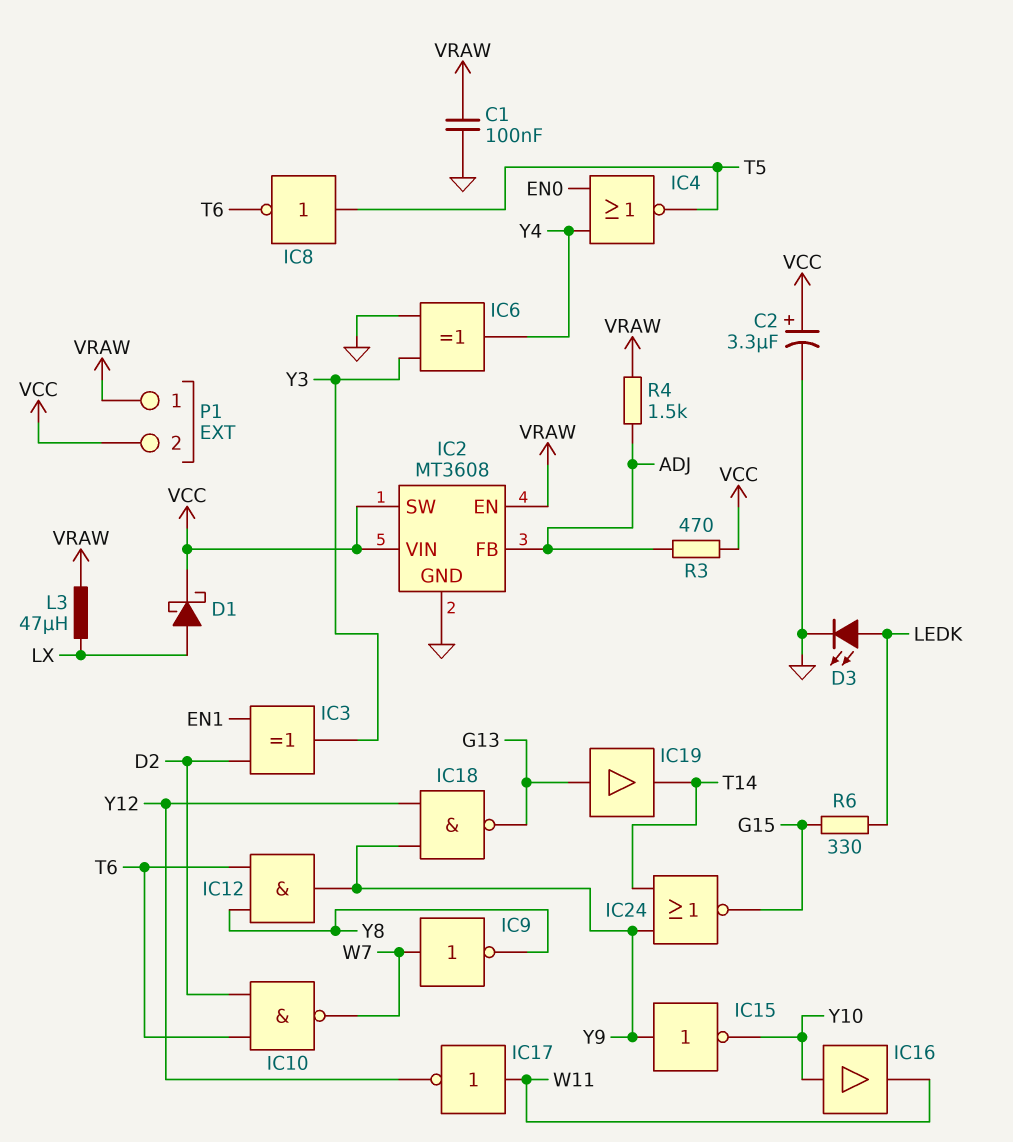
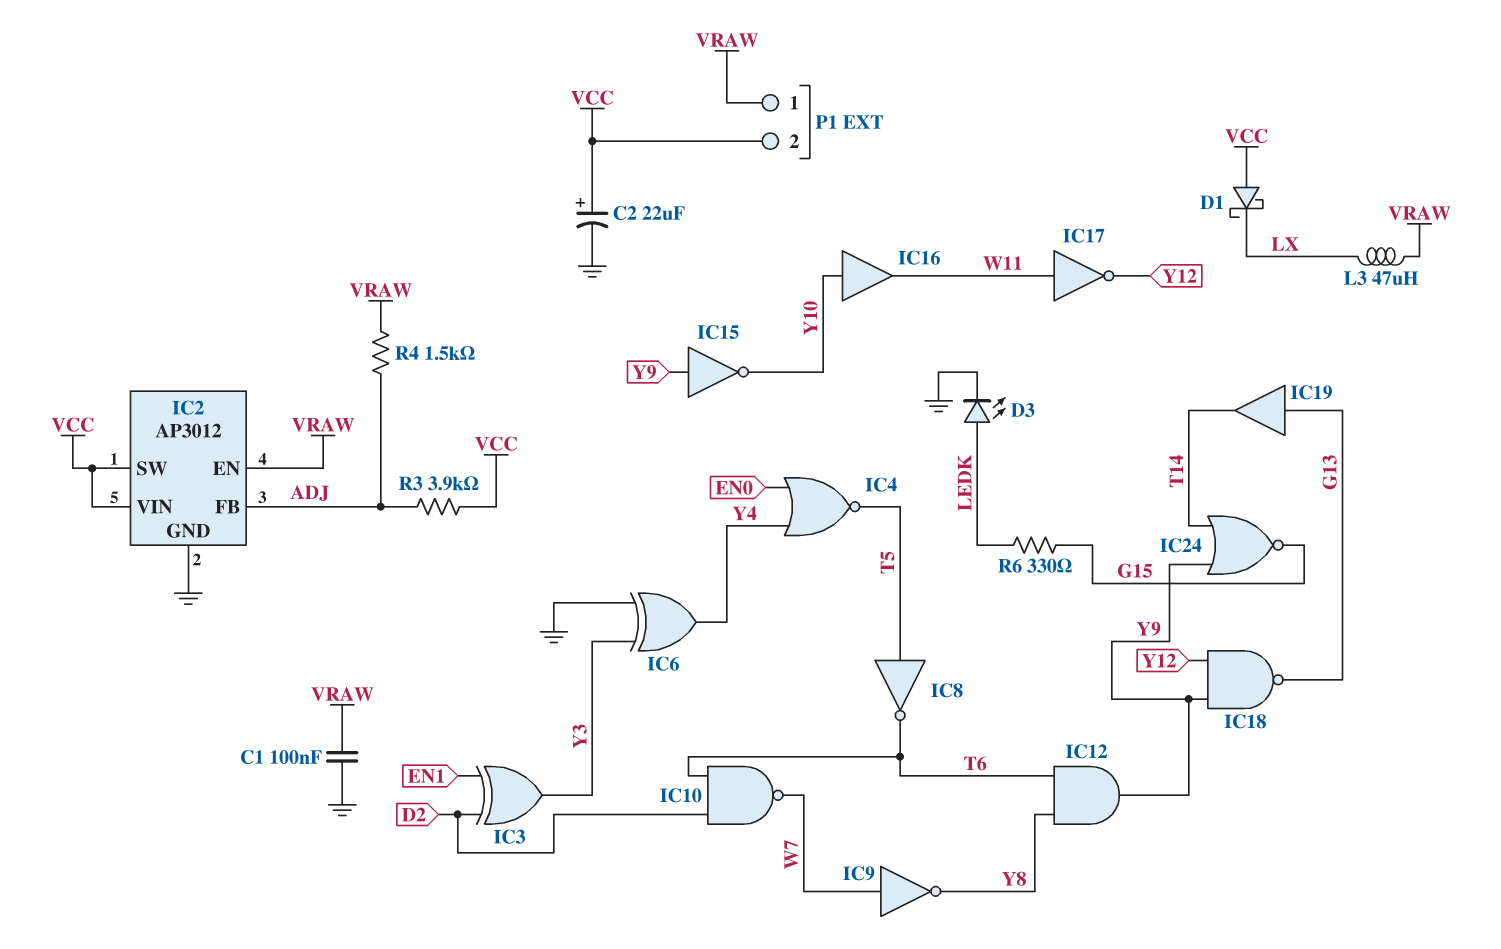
C2: 3.3uF (plus VCC, minus GND) -> 22uF (plus VCC, minus GND)
D1: schottky (A LX, K VCC) -> schottky (A VCC, K LX)
IC2: MT3608 -> AP3012
R3: 470 (ADJ, VCC) -> 3.9k (ADJ, VCC)

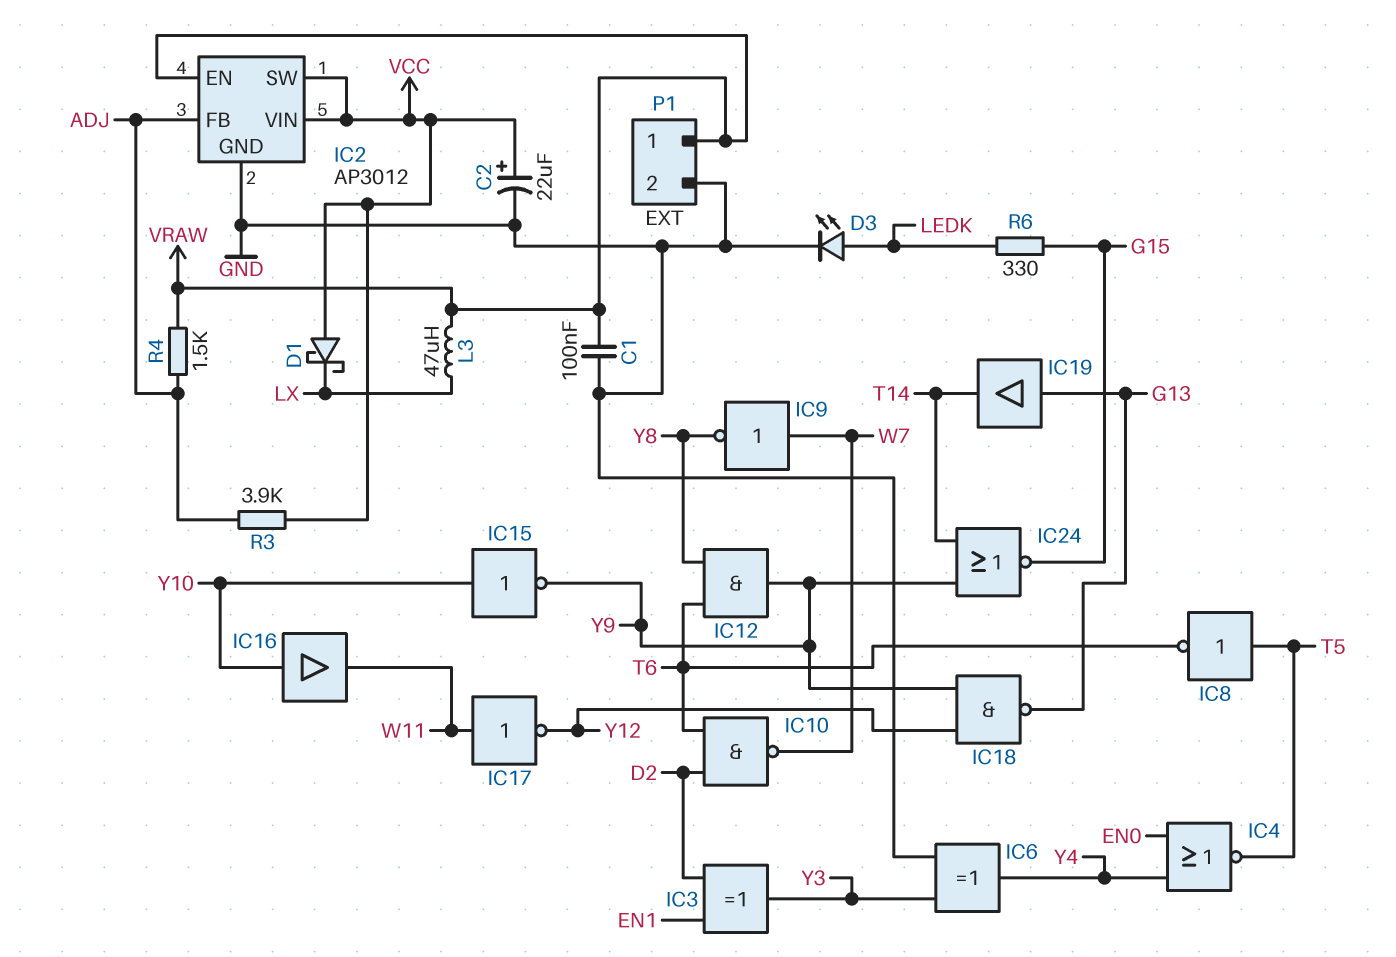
IC15: NOT (in Y9, out Y10) -> NOT (in Y10, out Y9)
P1 pin 2: VCC -> GND

